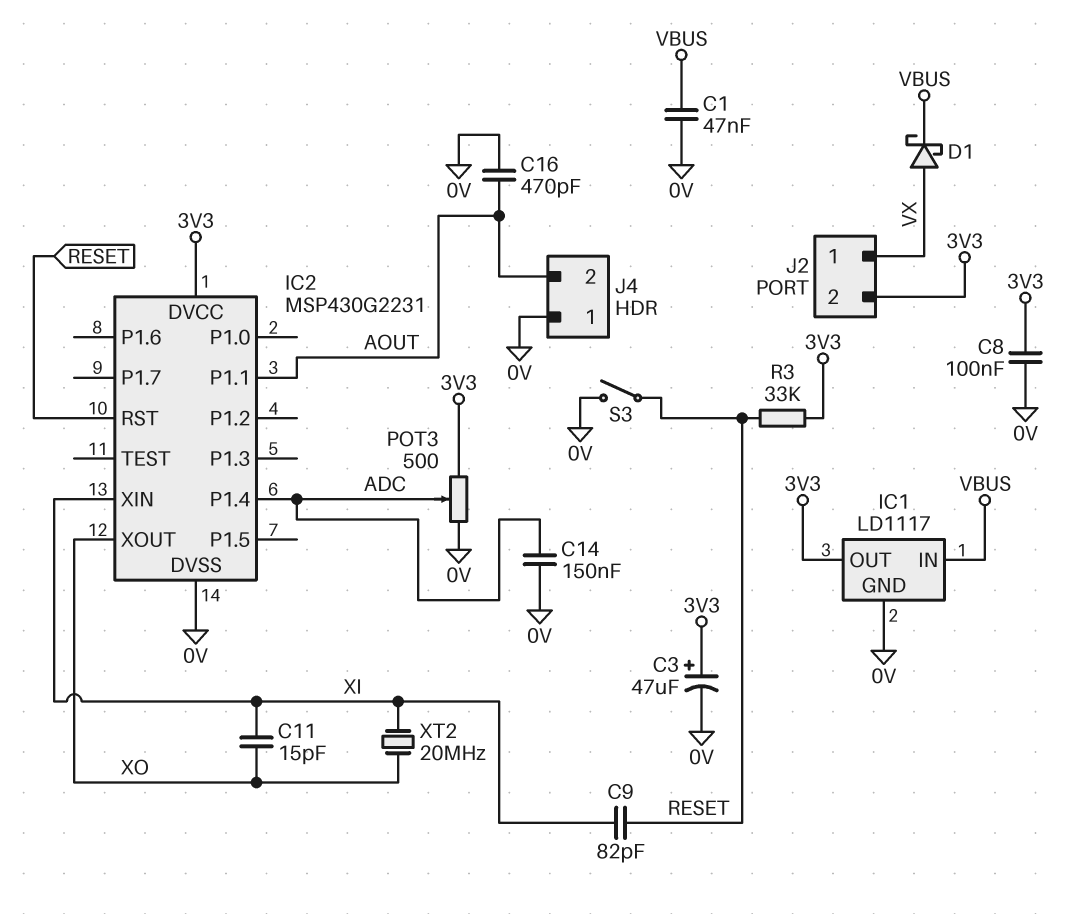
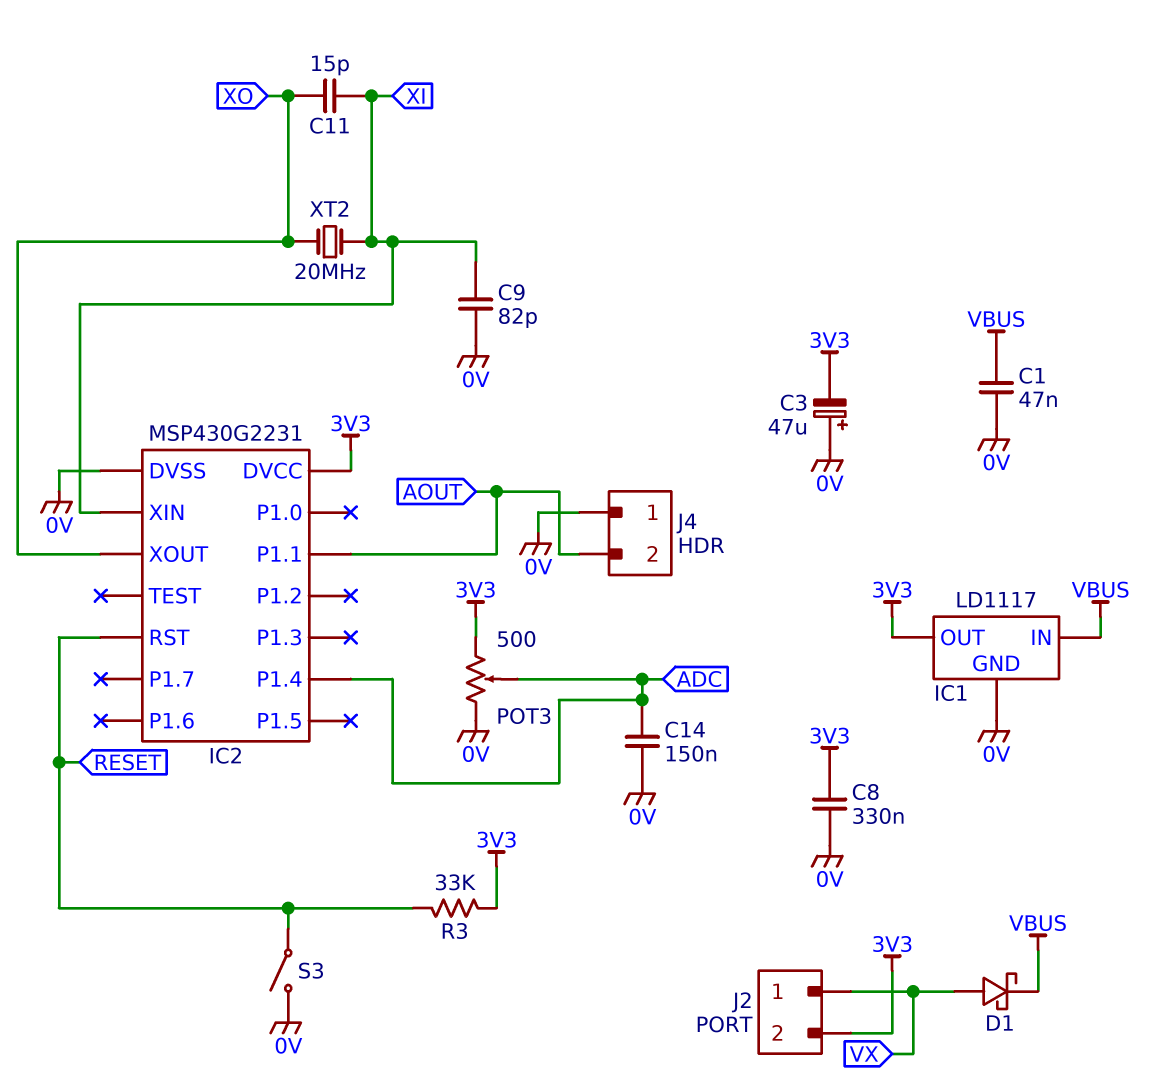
C3: 47uF (plus 3V3, minus 0V) -> 47uF (plus 0V, minus 3V3)
C8: 100nF (0V, 3V3) -> 330nF (0V, 3V3)
C9: 82pF (RESET, XI) -> 82pF (0V, XI)
C16: 470pF (0V, AOUT) -> none

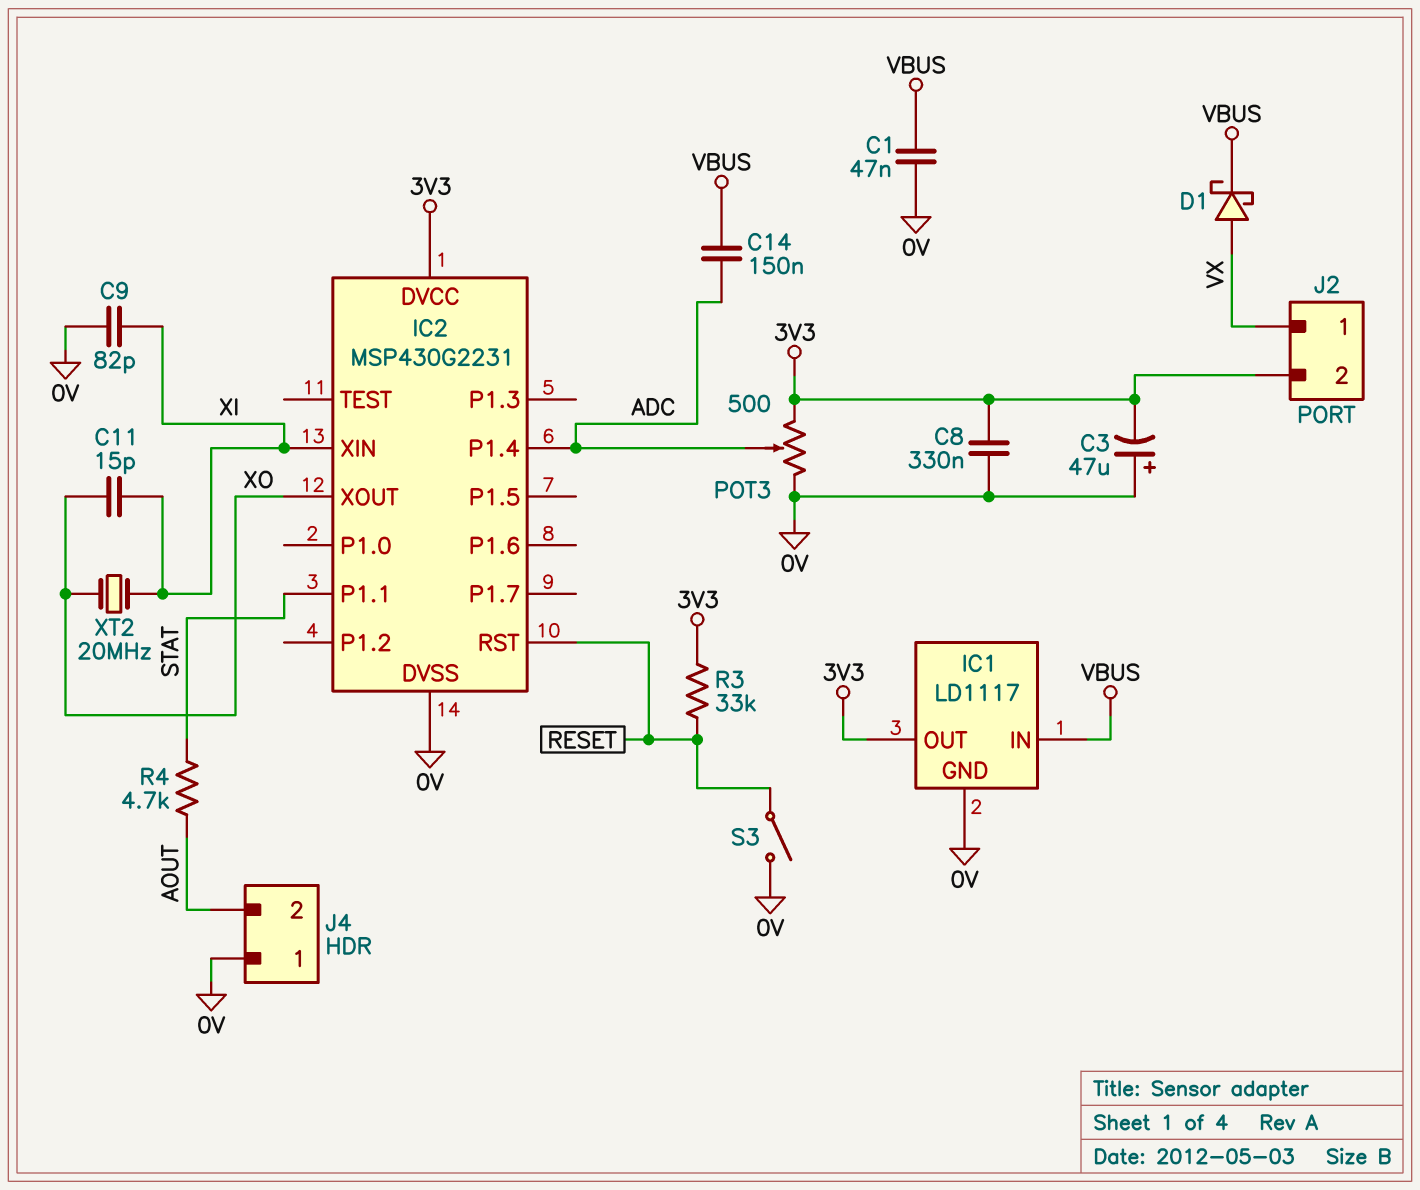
C14: 150nF (0V, ADC) -> 150nF (ADC, VBUS)
IC2 pin P1.1: AOUT -> STAT
R4: none -> 4.7k (AOUT, STAT)

